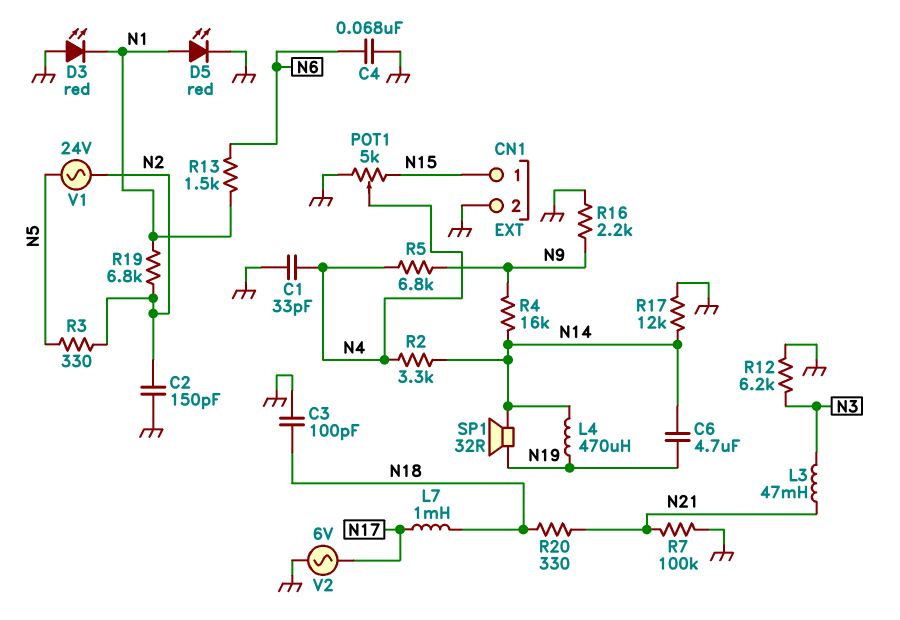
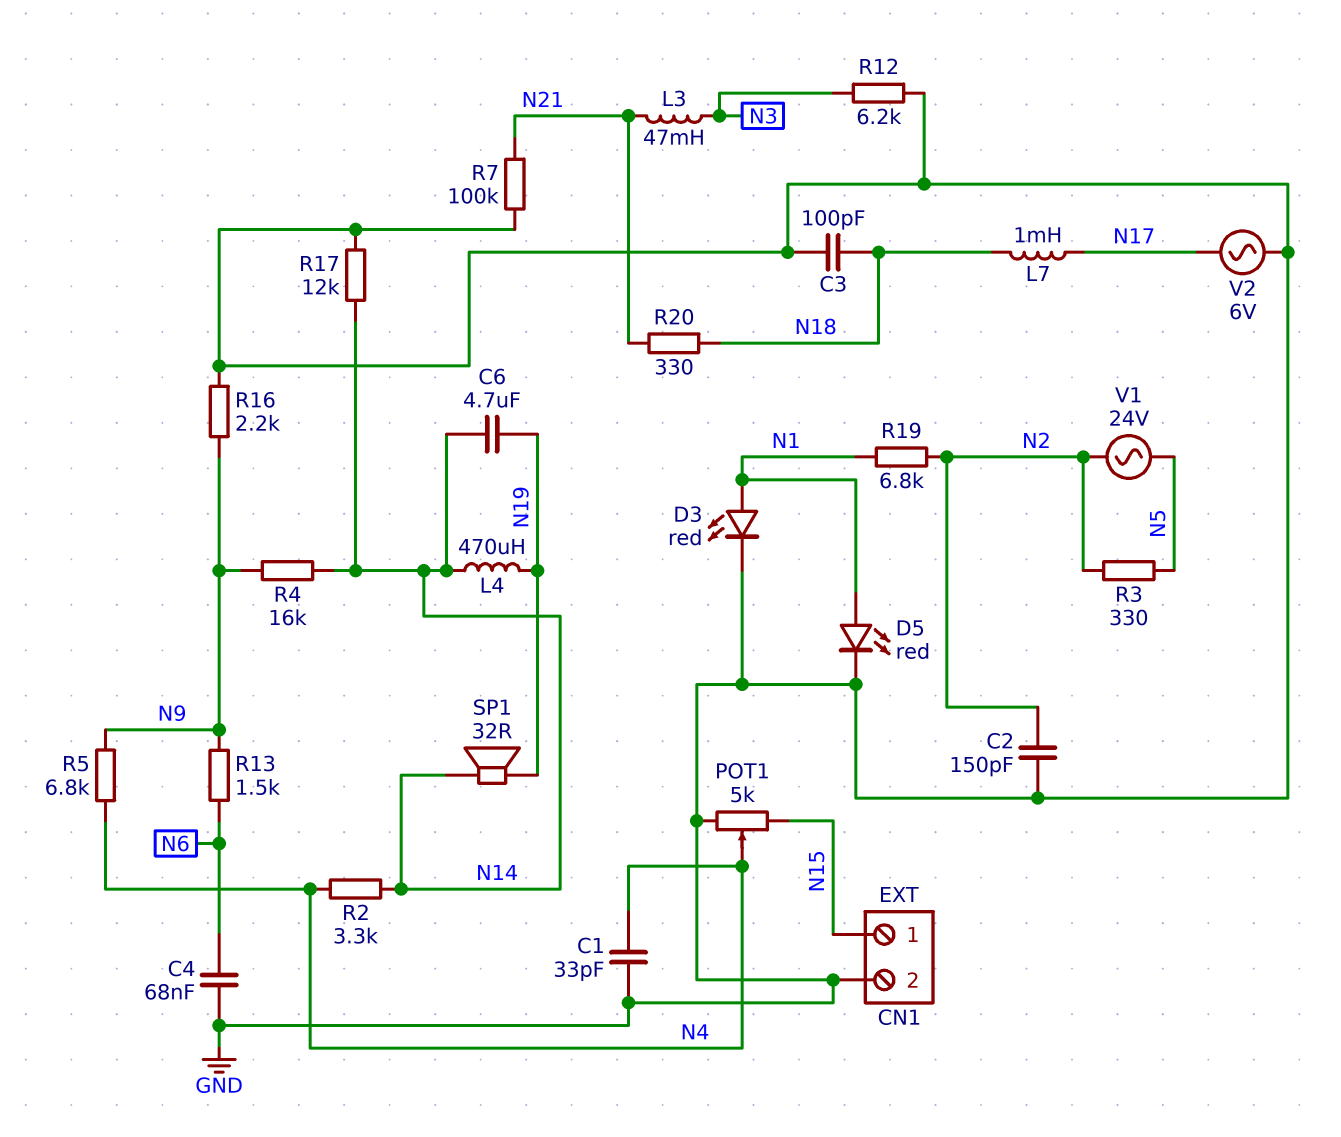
D3: LED red (A GND, K N1) -> LED red (A N1, K GND)
R13: 1.5k (N1, N6) -> 1.5k (N6, N9)

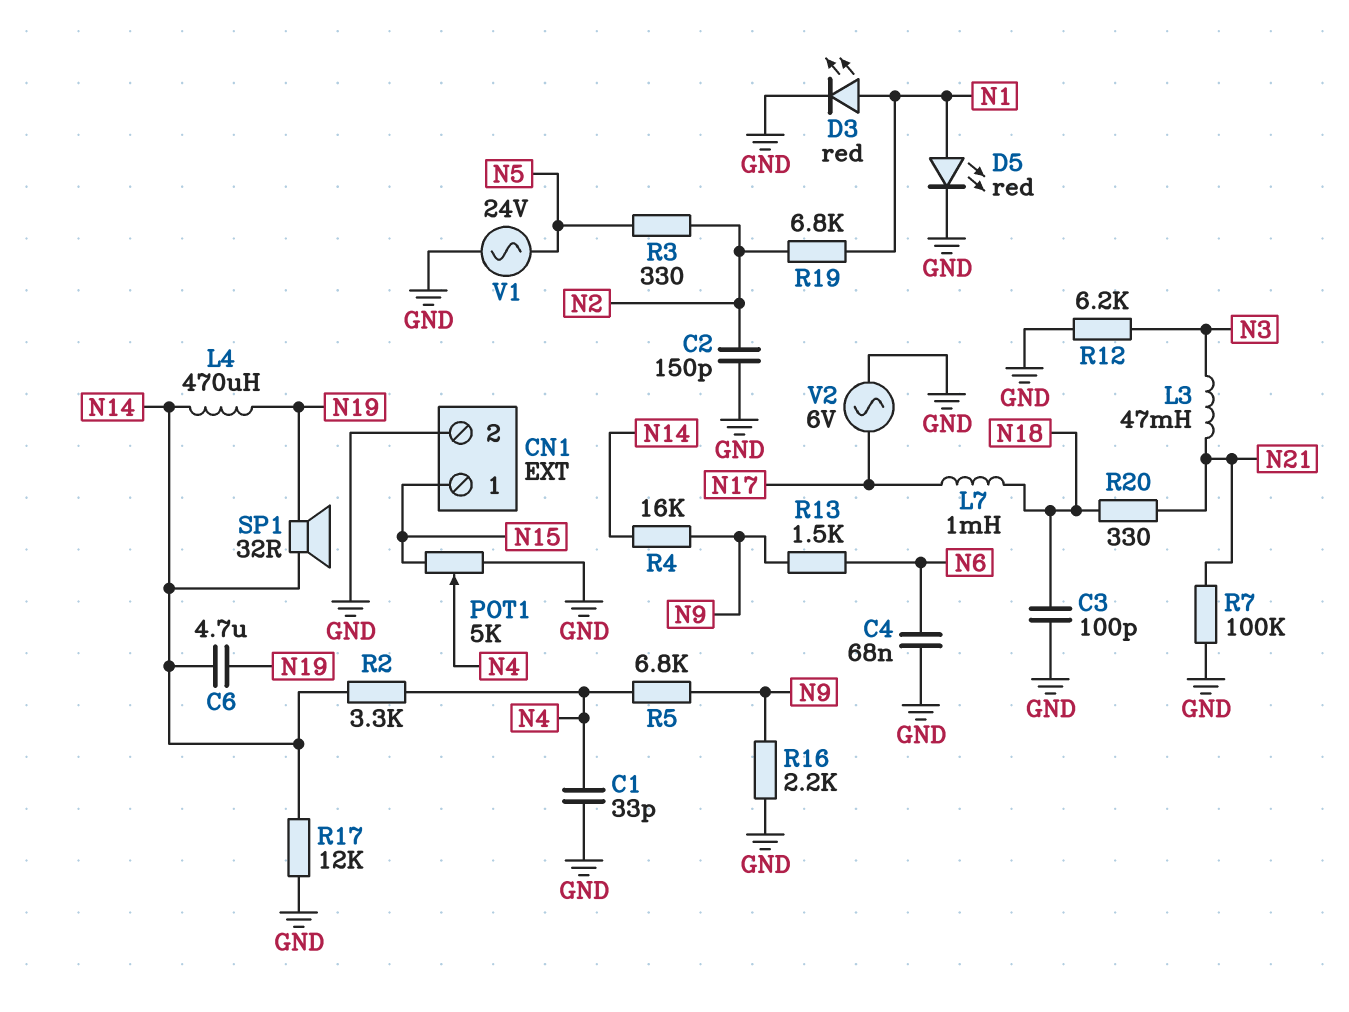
V1: AC 24V (N2, N5) -> AC 24V (GND, N5)

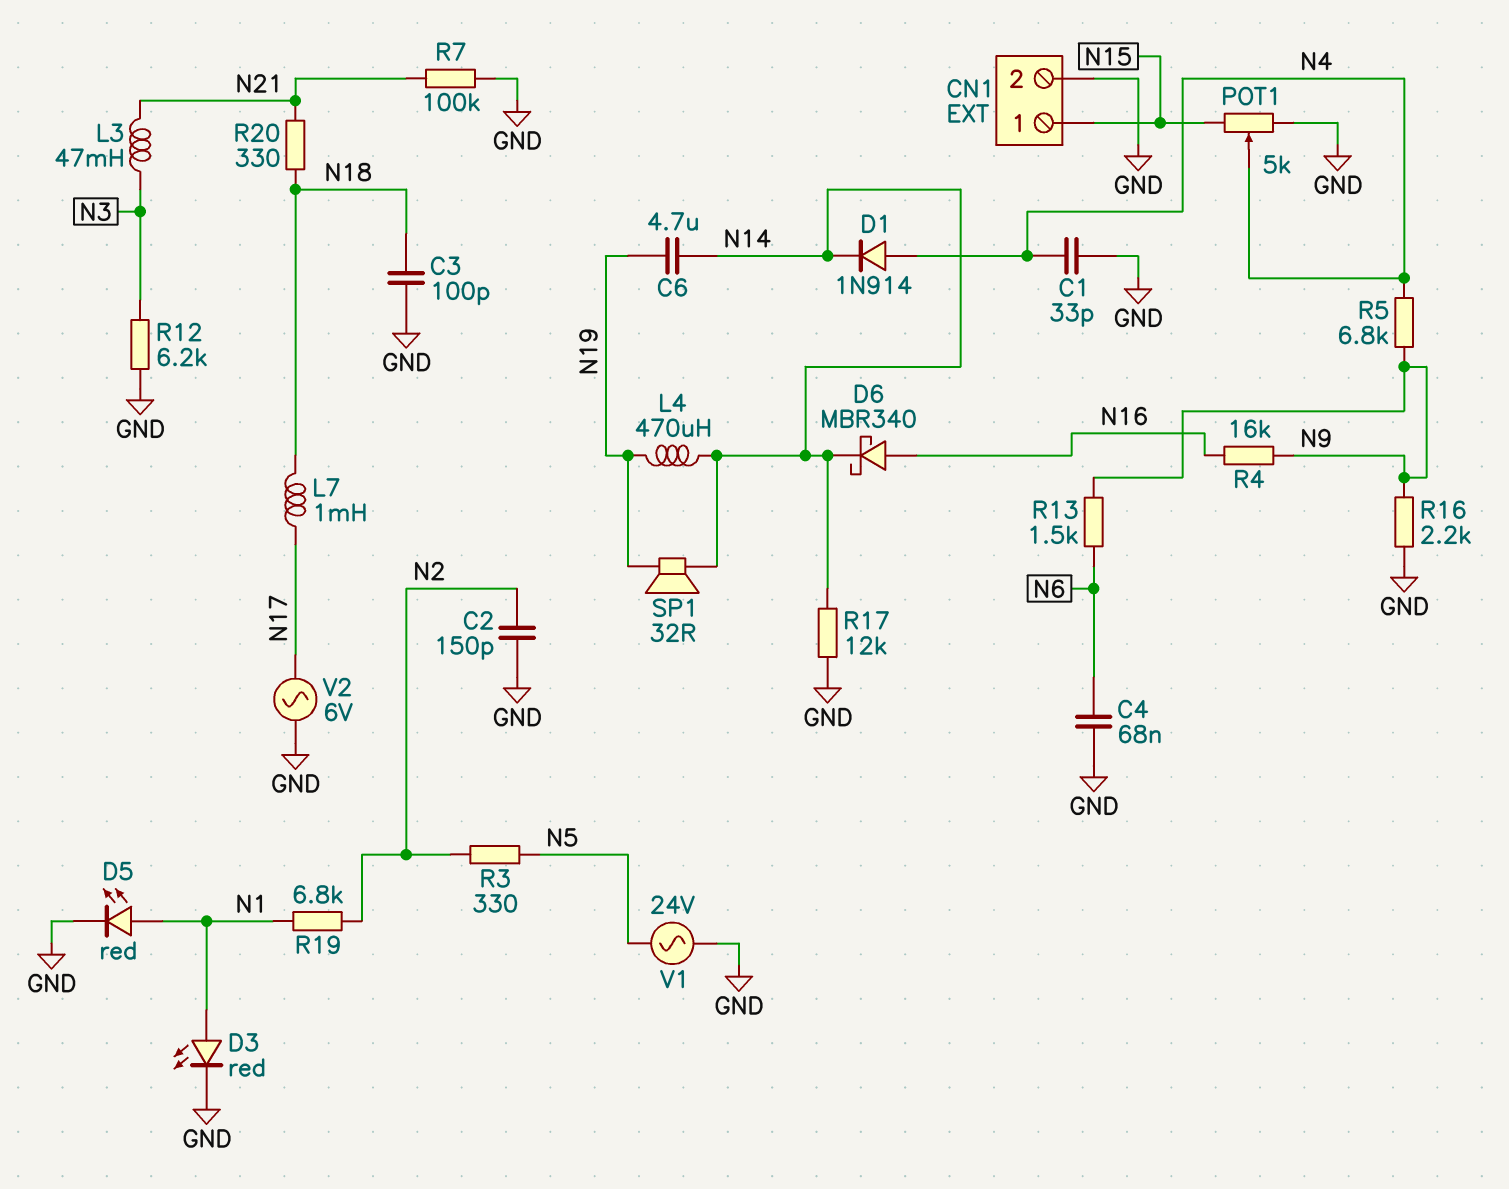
D1: none -> diode 1N914 (A N4, K N14)
D6: none -> schottky MBR340 (A N16, K N14)
R2: 3.3k (N4, N14) -> none
R4: 16k (N9, N14) -> 16k (N9, N16)

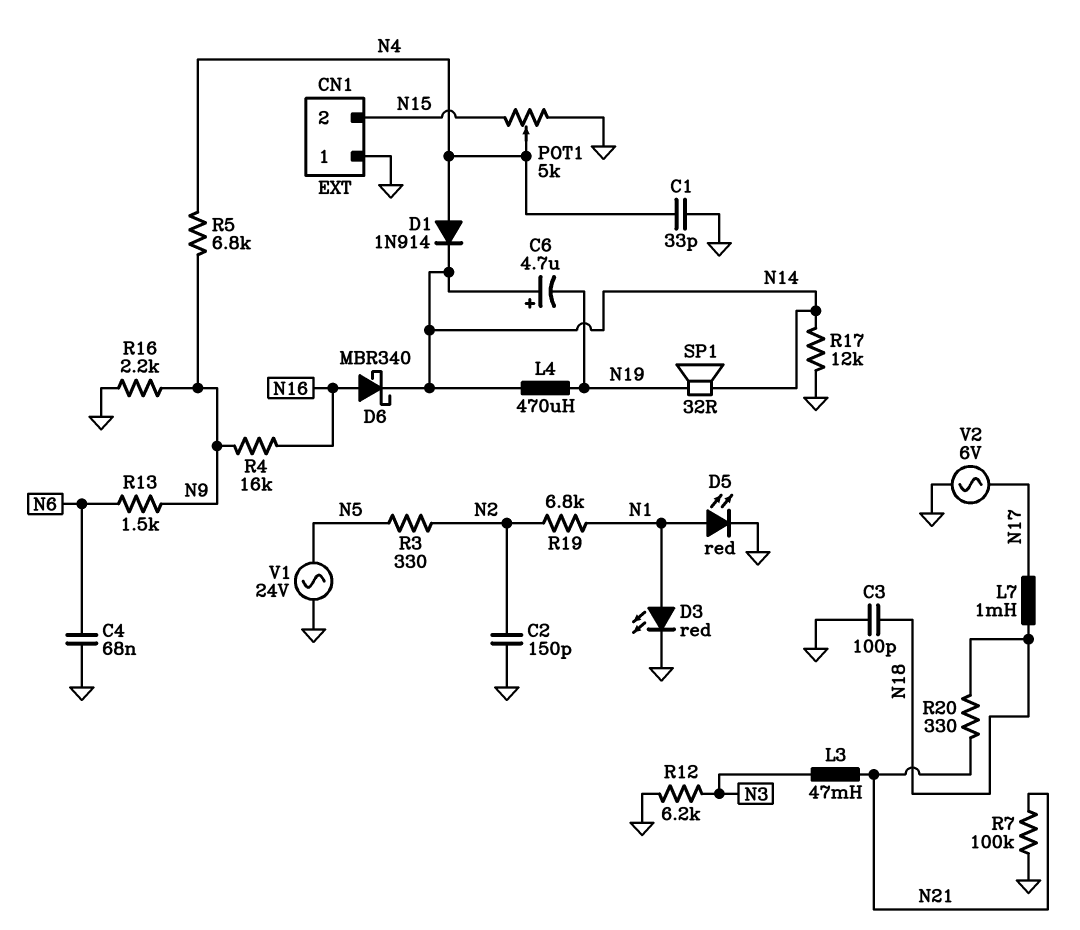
C6: 4.7uF (N14, N19) -> 4.7uF (plus N14, minus N19)
CN1 pin 1: N15 -> GND
CN1 pin 2: GND -> N15

